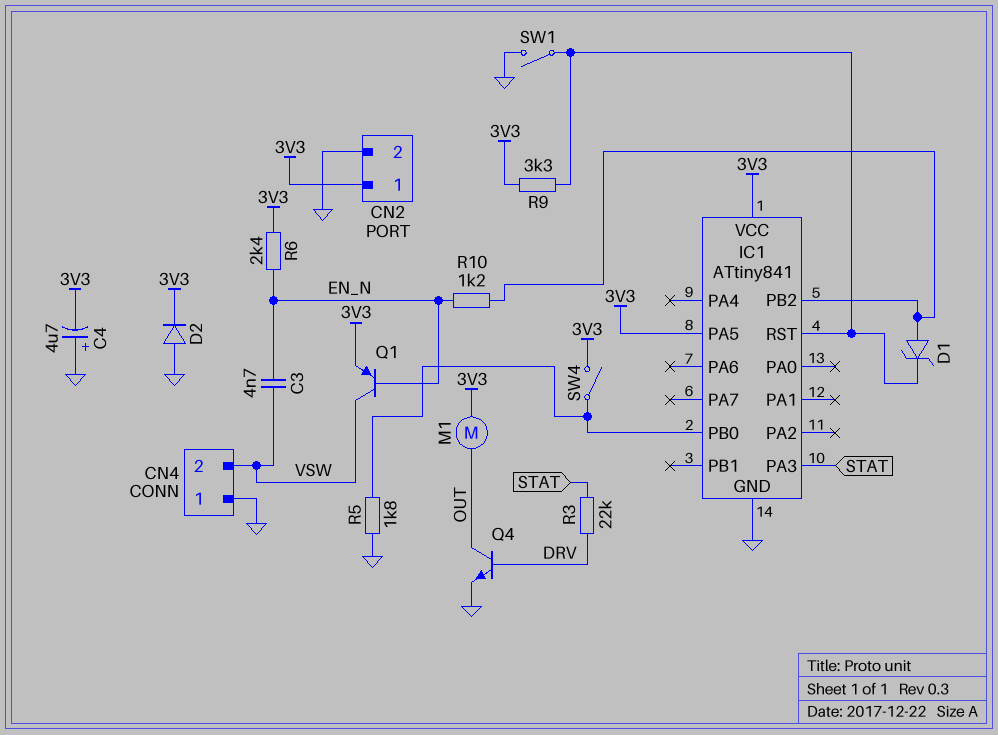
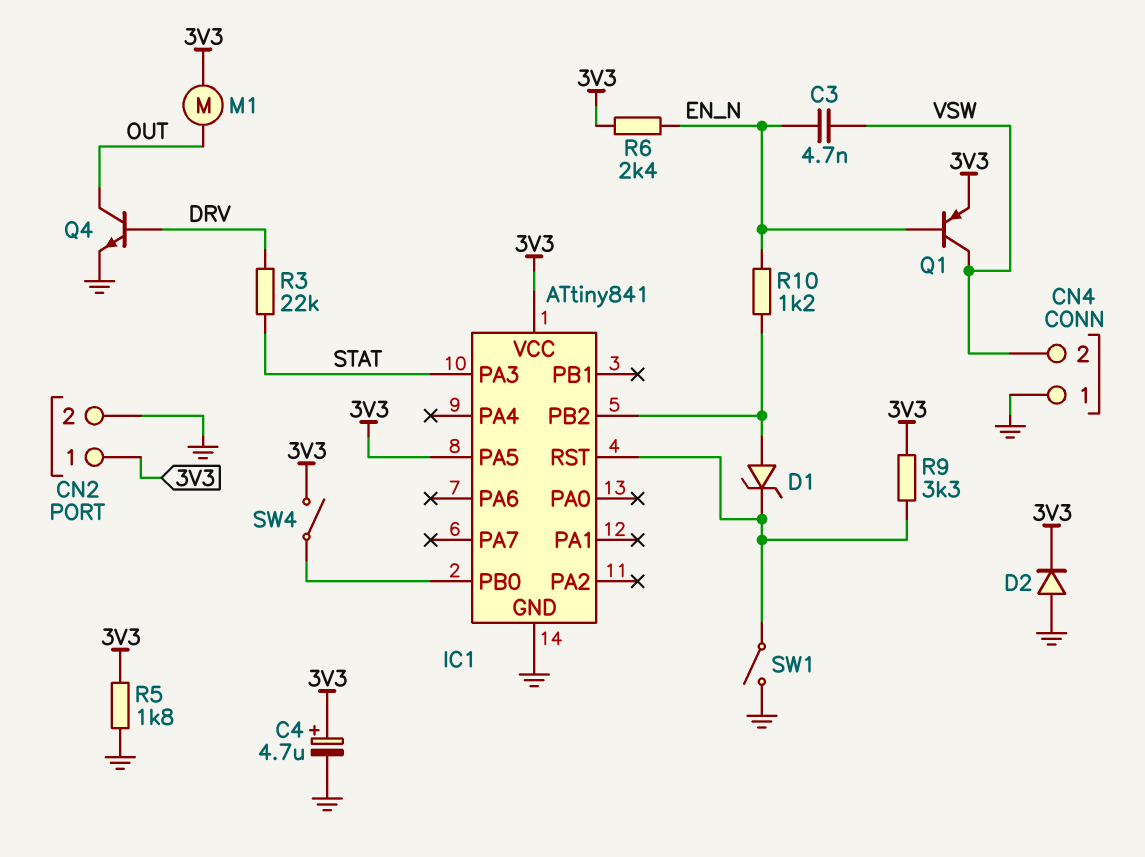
C4: 4.7uF (plus GND, minus 3V3) -> 4.7uF (plus 3V3, minus GND)
R5: 1.8k (GND, IC1/PB0) -> 1.8k (3V3, GND)

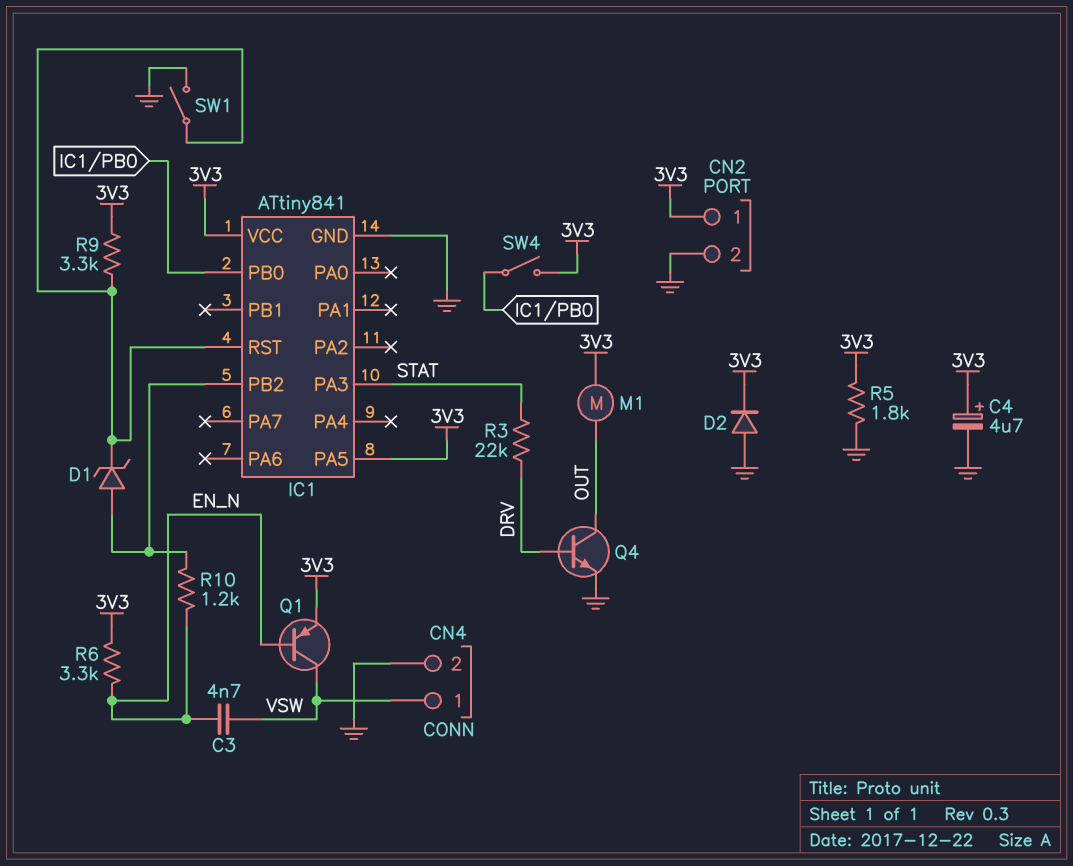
CN4 pin 1: GND -> VSW
CN4 pin 2: VSW -> GND
R6: 2.4k (3V3, EN_N) -> 3.3k (3V3, EN_N)

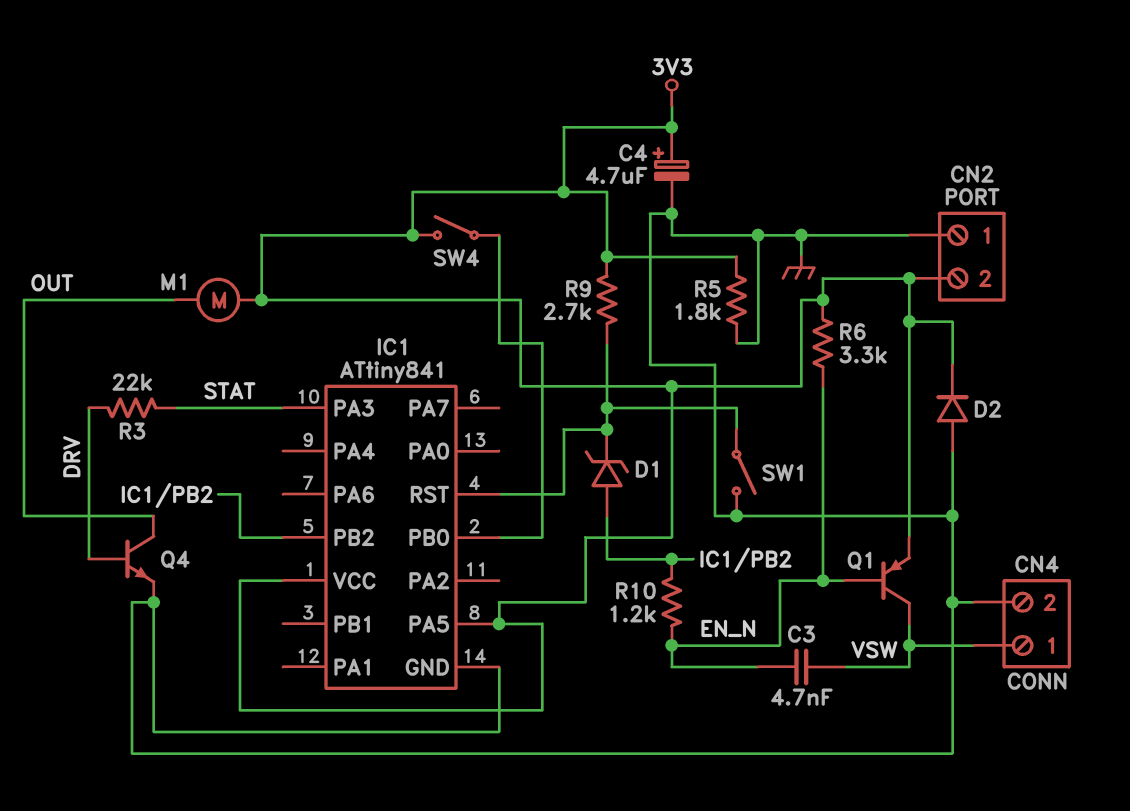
CN2 pin 1: 3V3 -> GND
CN2 pin 2: GND -> 3V3
R9: 3.3k (3V3, IC1/RST) -> 2.7k (3V3, IC1/RST)

